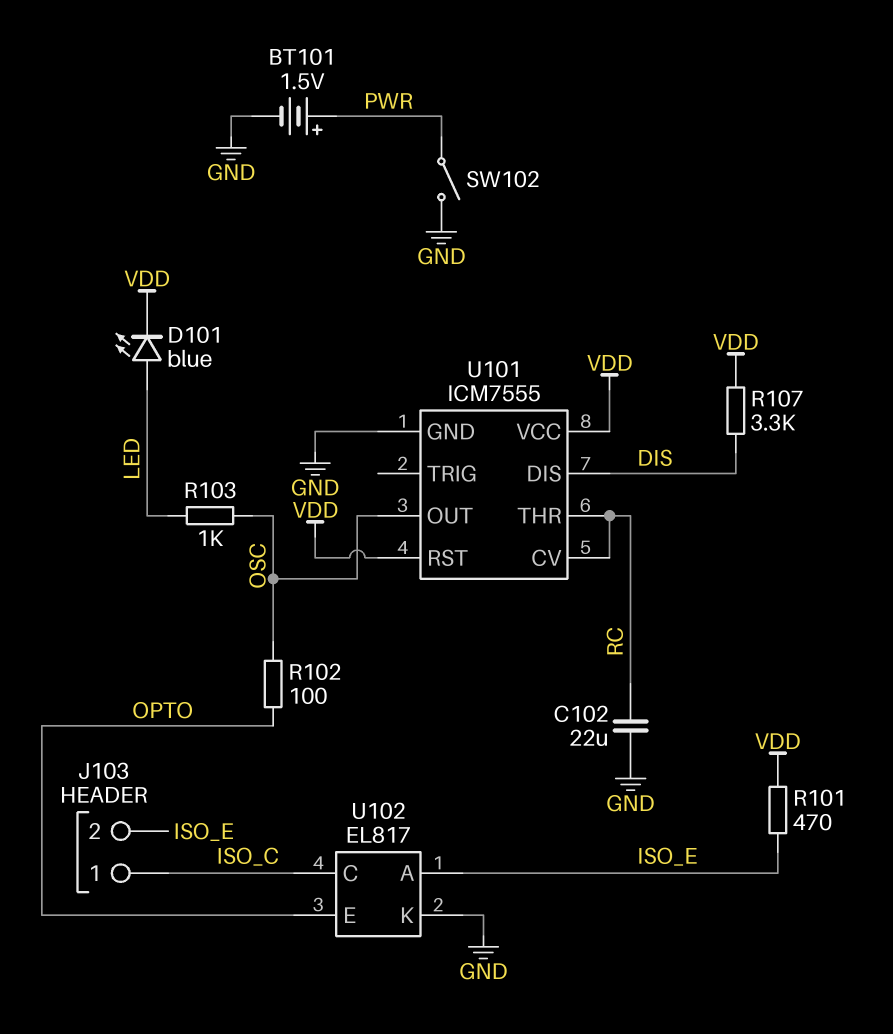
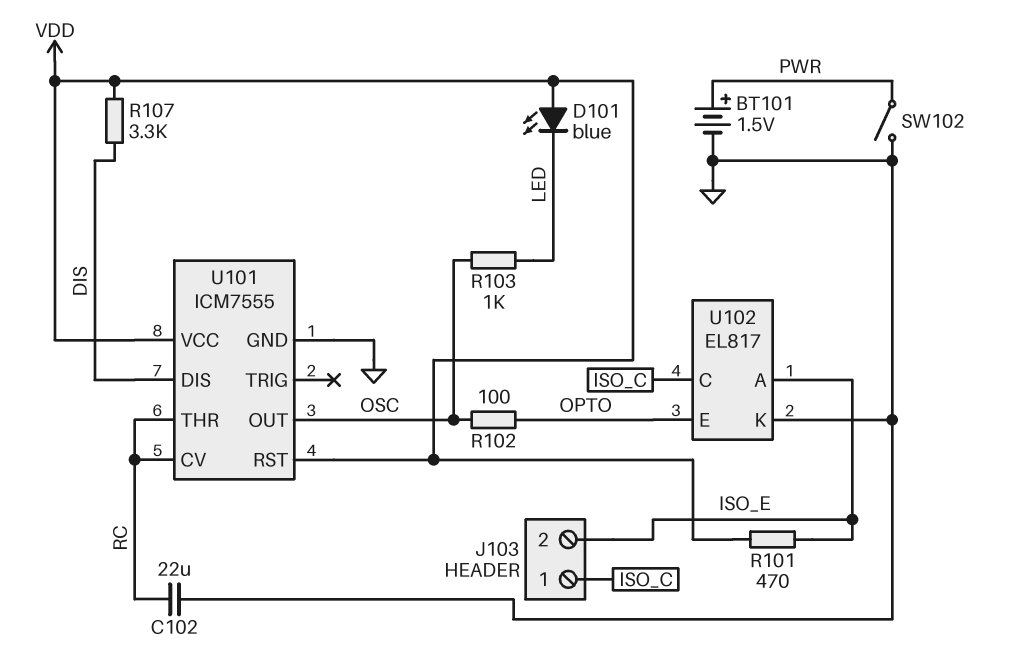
D101: LED blue (A LED, K VDD) -> LED blue (A VDD, K LED)

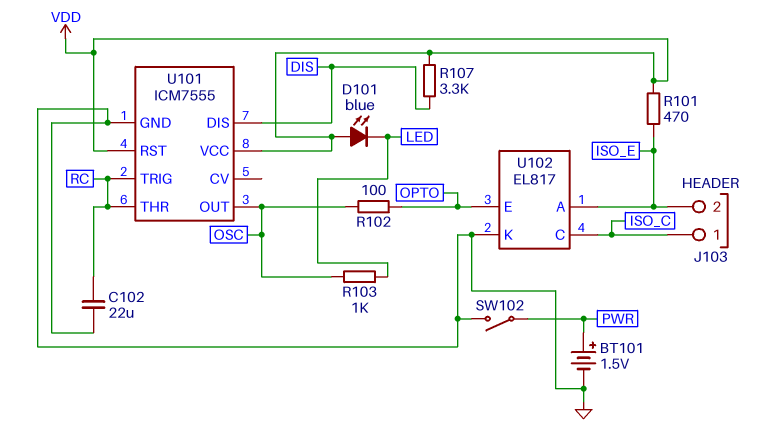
U101 pin CV: RC -> none
U101 pin TRIG: none -> RC

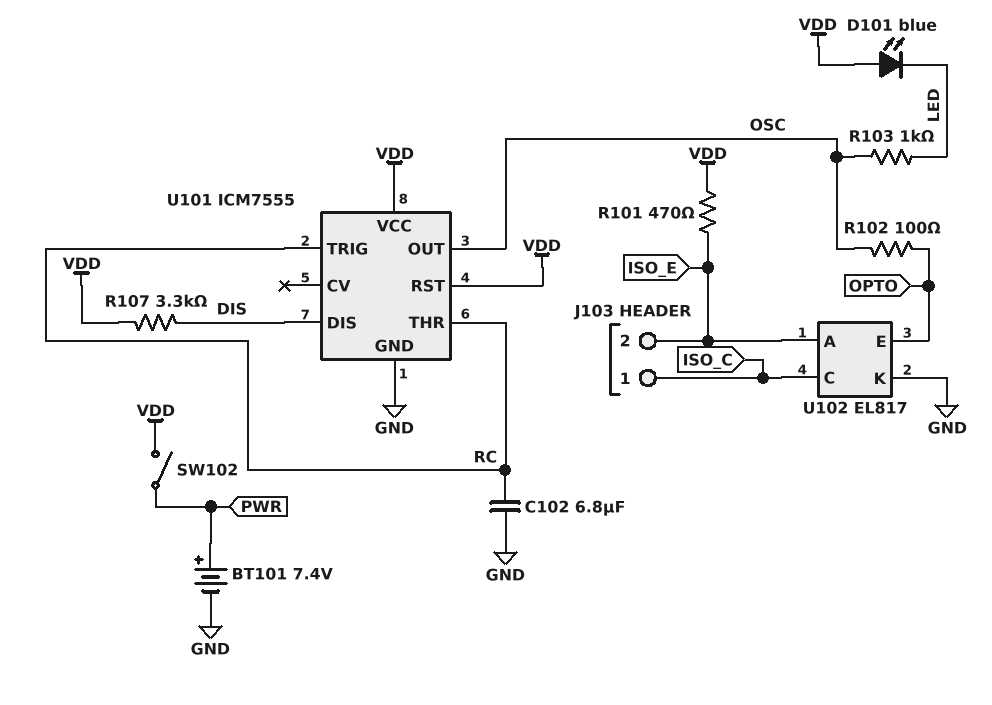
BT101: 1.5V (plus PWR, minus GND) -> 7.4V (plus PWR, minus GND)
C102: 22uF (GND, RC) -> 6.8uF (GND, RC)
SW102: switch (GND, PWR) -> switch (PWR, VDD)

